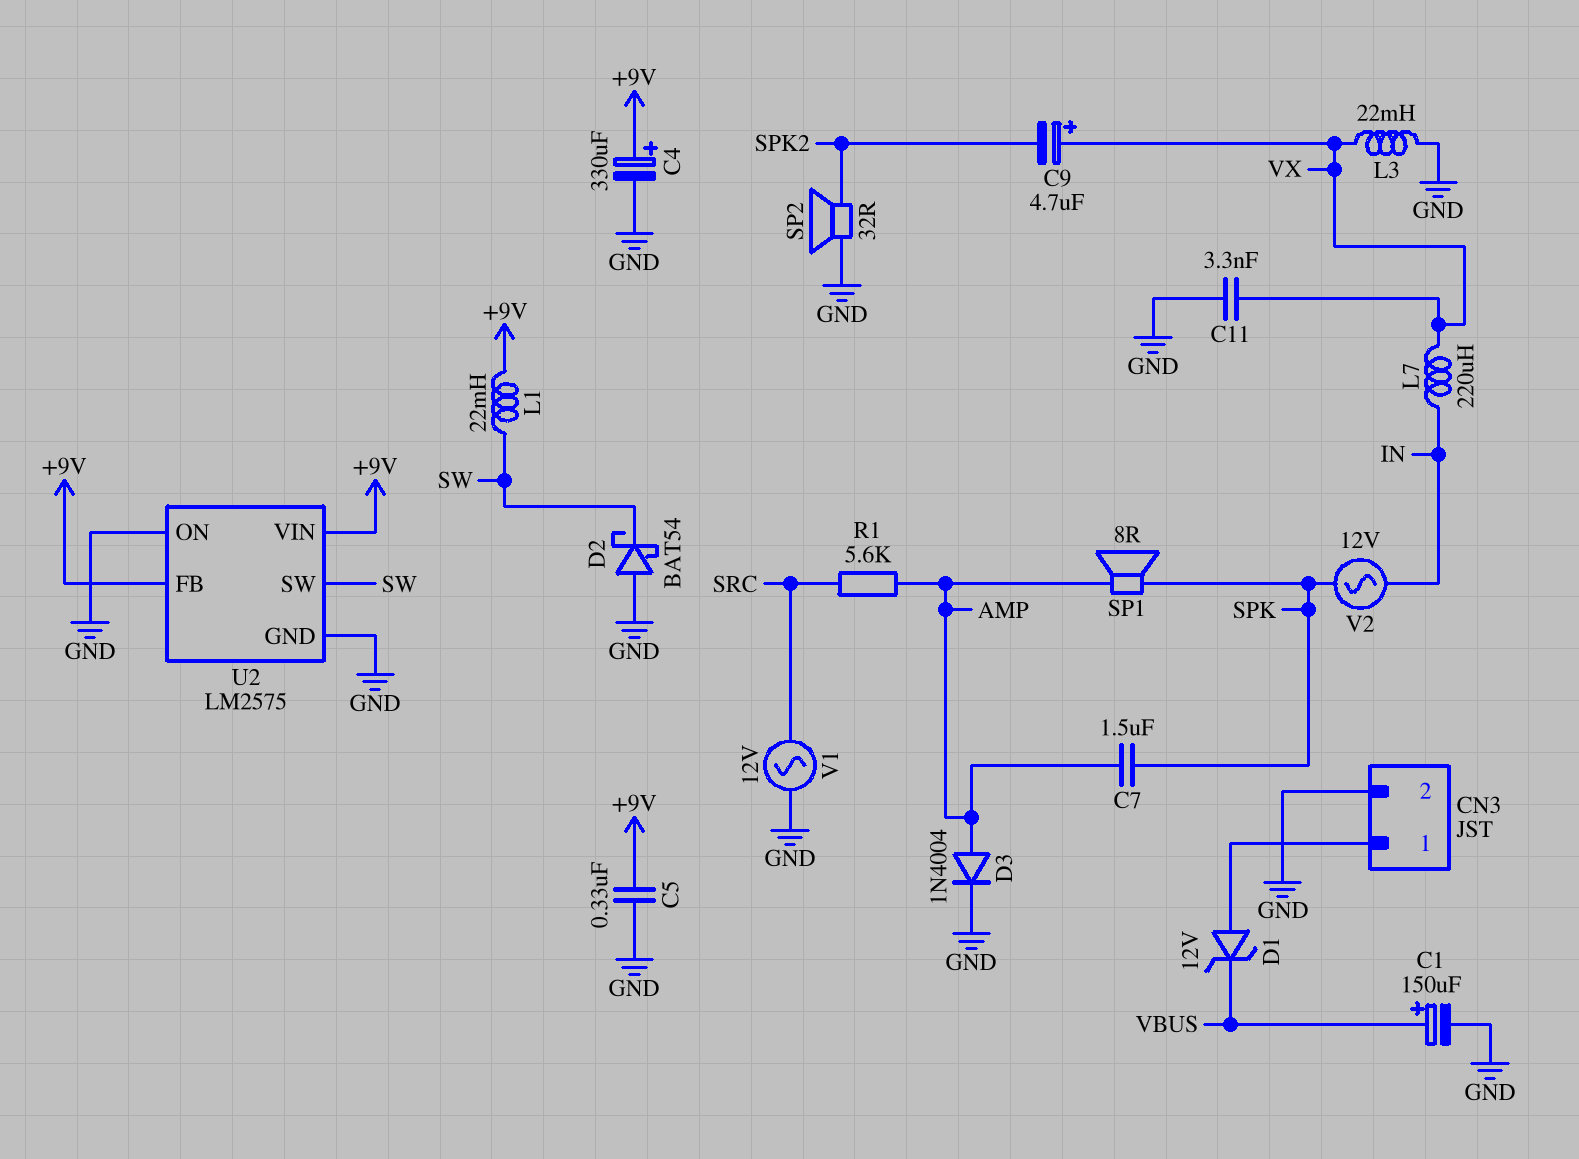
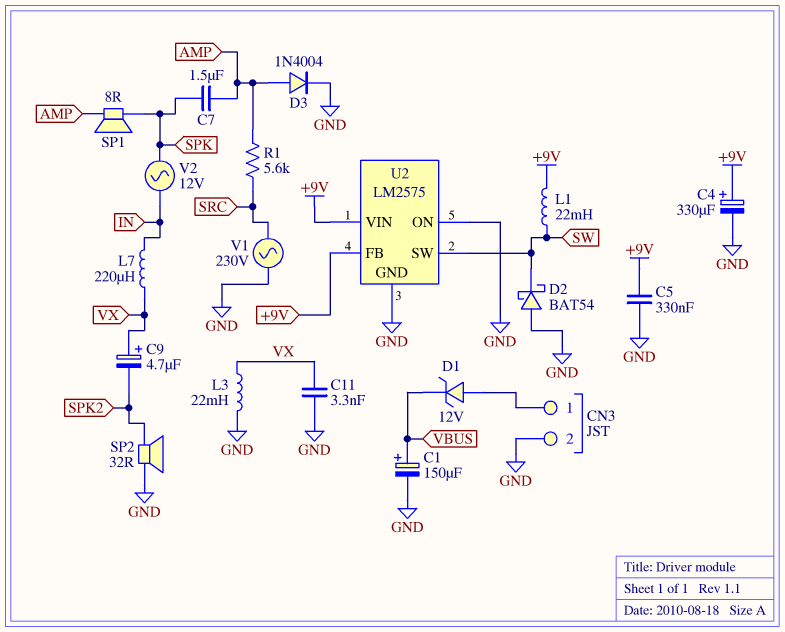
V1: AC 12V (GND, SRC) -> AC 230V (GND, SRC)

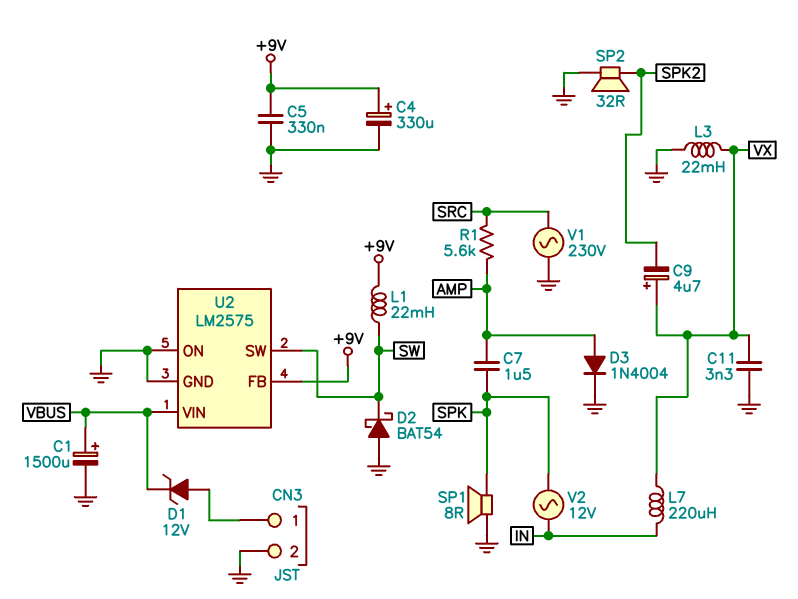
C1: 150uF (plus VBUS, minus GND) -> 1500uF (plus VBUS, minus GND)
SP1: speaker 8R (AMP, SPK) -> speaker 8R (GND, SPK)
U2 pin VIN: +9V -> VBUS

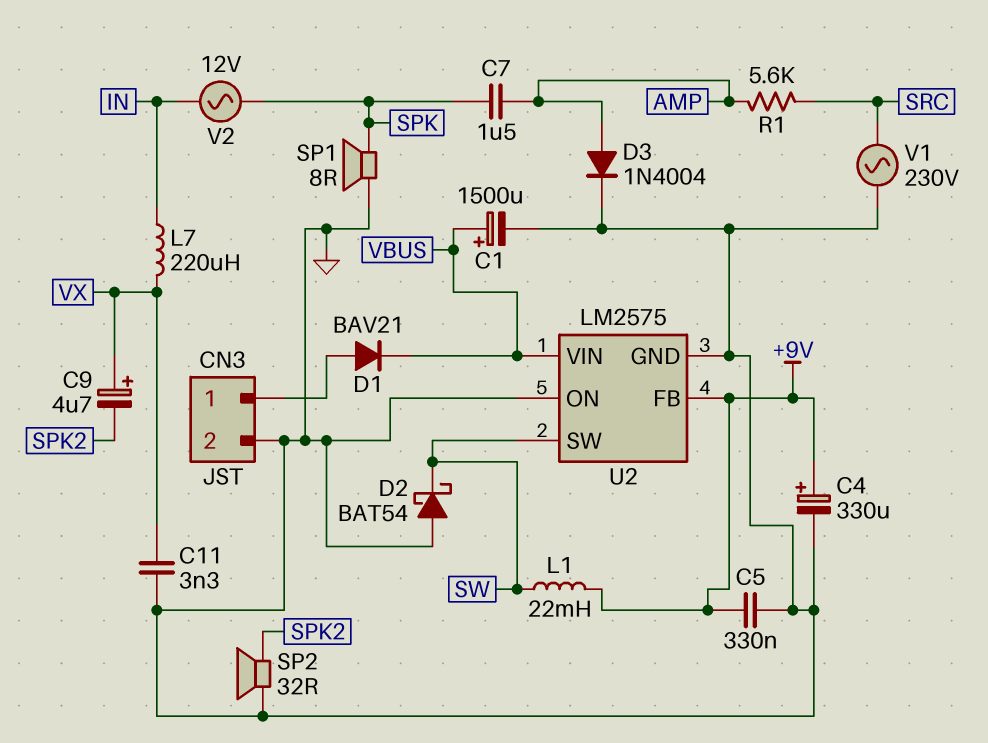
D1: zener 12V (A CN3/1, K VBUS) -> diode BAV21 (A CN3/1, K VBUS)
L3: 22mH (GND, VX) -> none

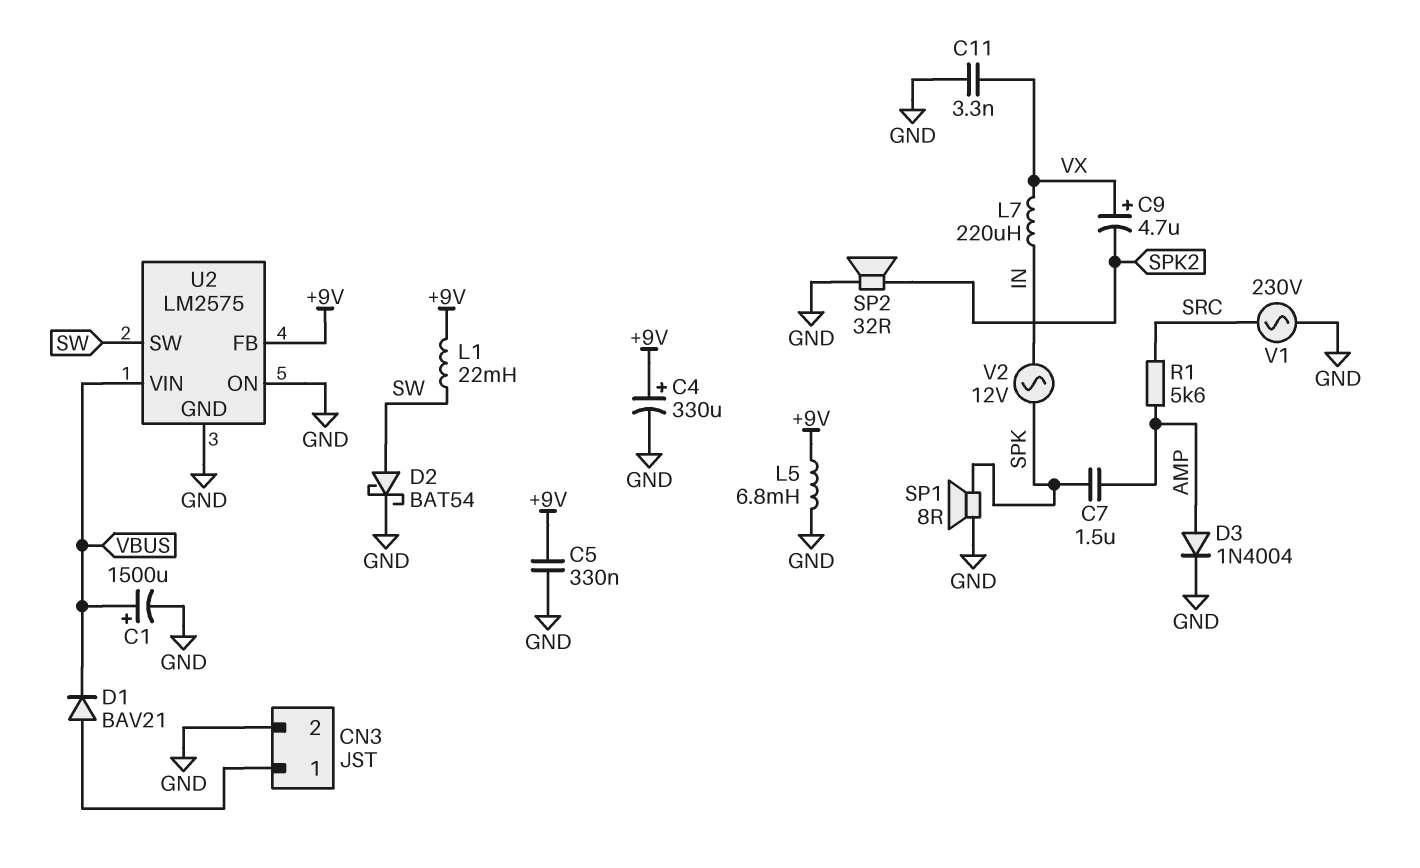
D2: schottky BAT54 (A GND, K SW) -> schottky BAT54 (A SW, K GND)
L5: none -> 6.8mH (+9V, GND)

